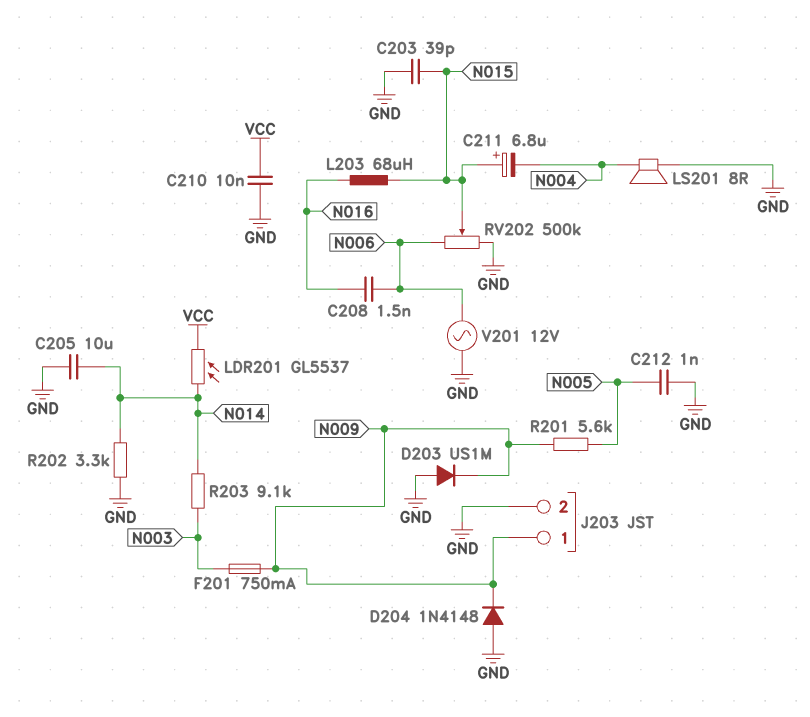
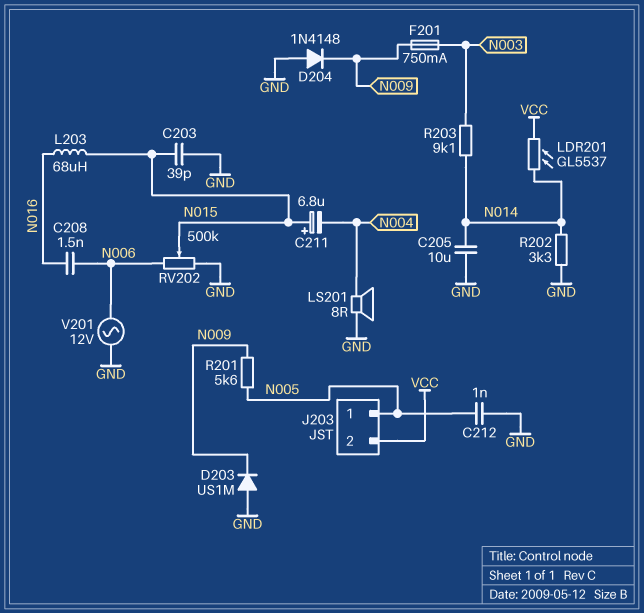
C210: 10nF (GND, VCC) -> none
J203 pin 1: N009 -> N005
J203 pin 2: GND -> VCC

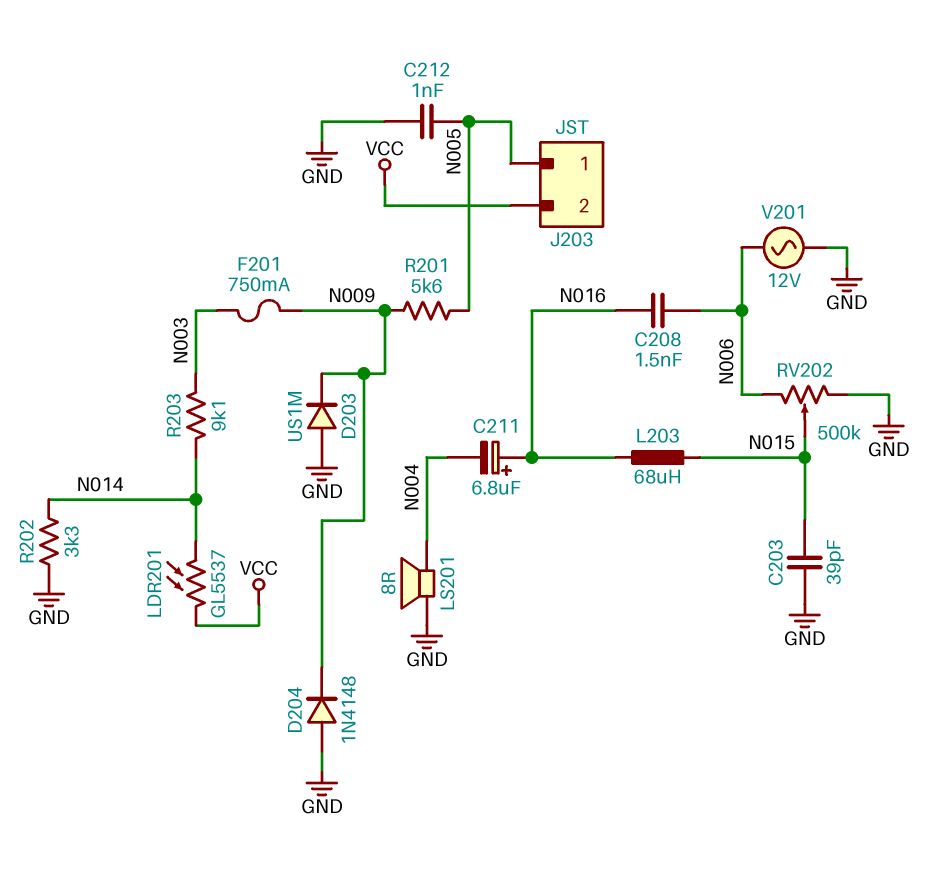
C205: 10uF (GND, N014) -> none
C211: 6.8uF (plus N015, minus N004) -> 6.8uF (plus N016, minus N004)

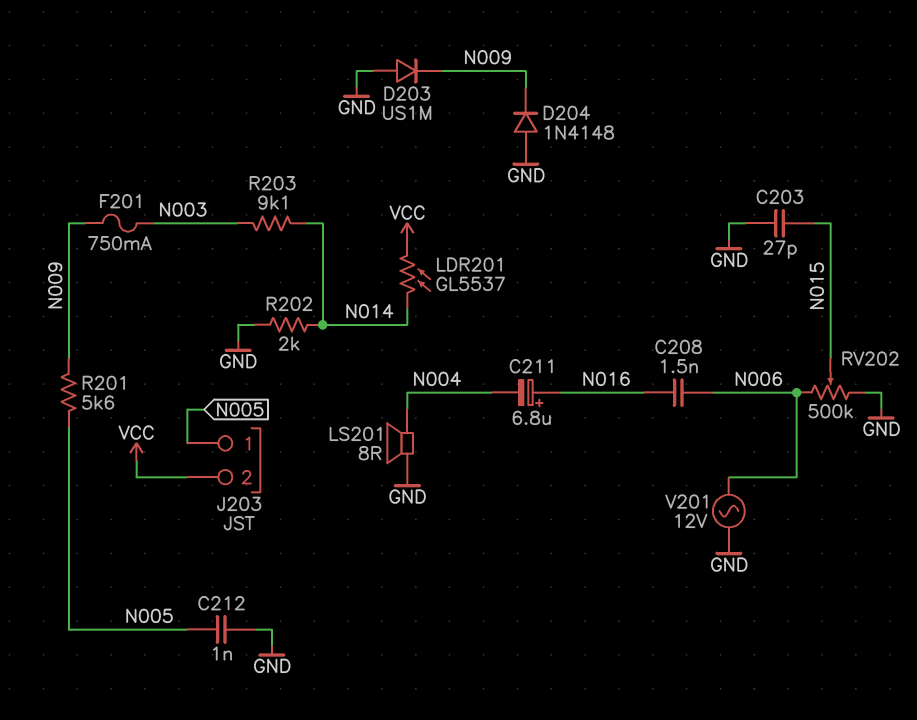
C203: 39pF (GND, N015) -> 27pF (GND, N015)
L203: 68uH (N015, N016) -> none
R202: 3.3k (GND, N014) -> 2k (GND, N014)

